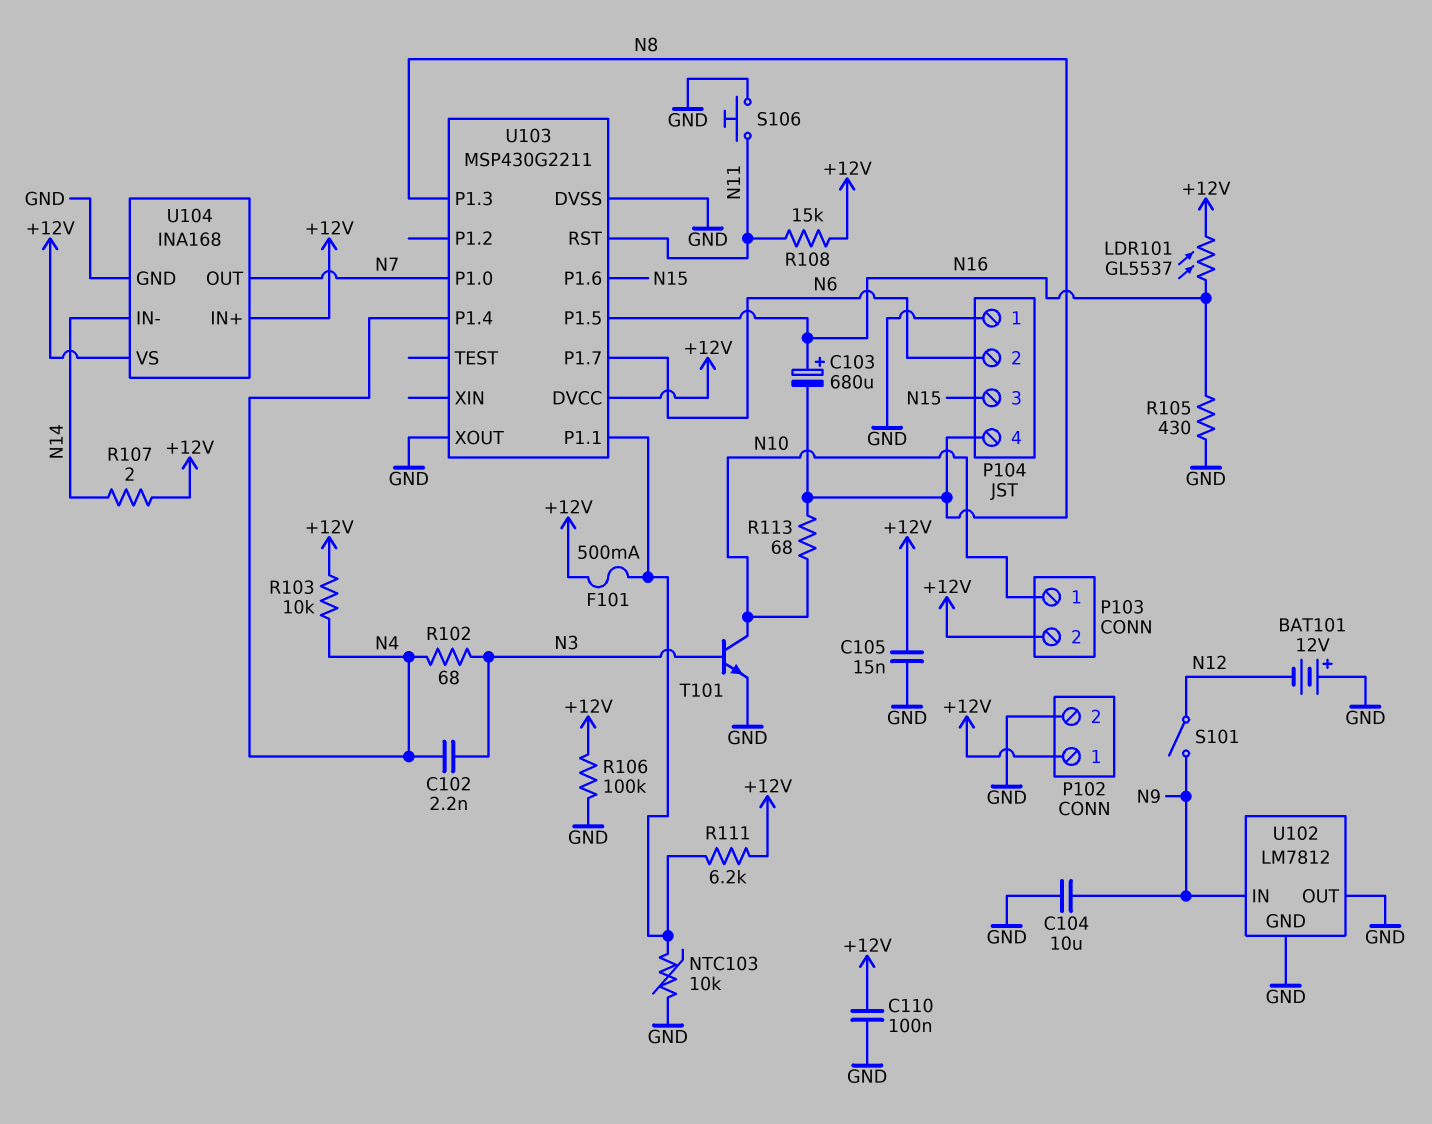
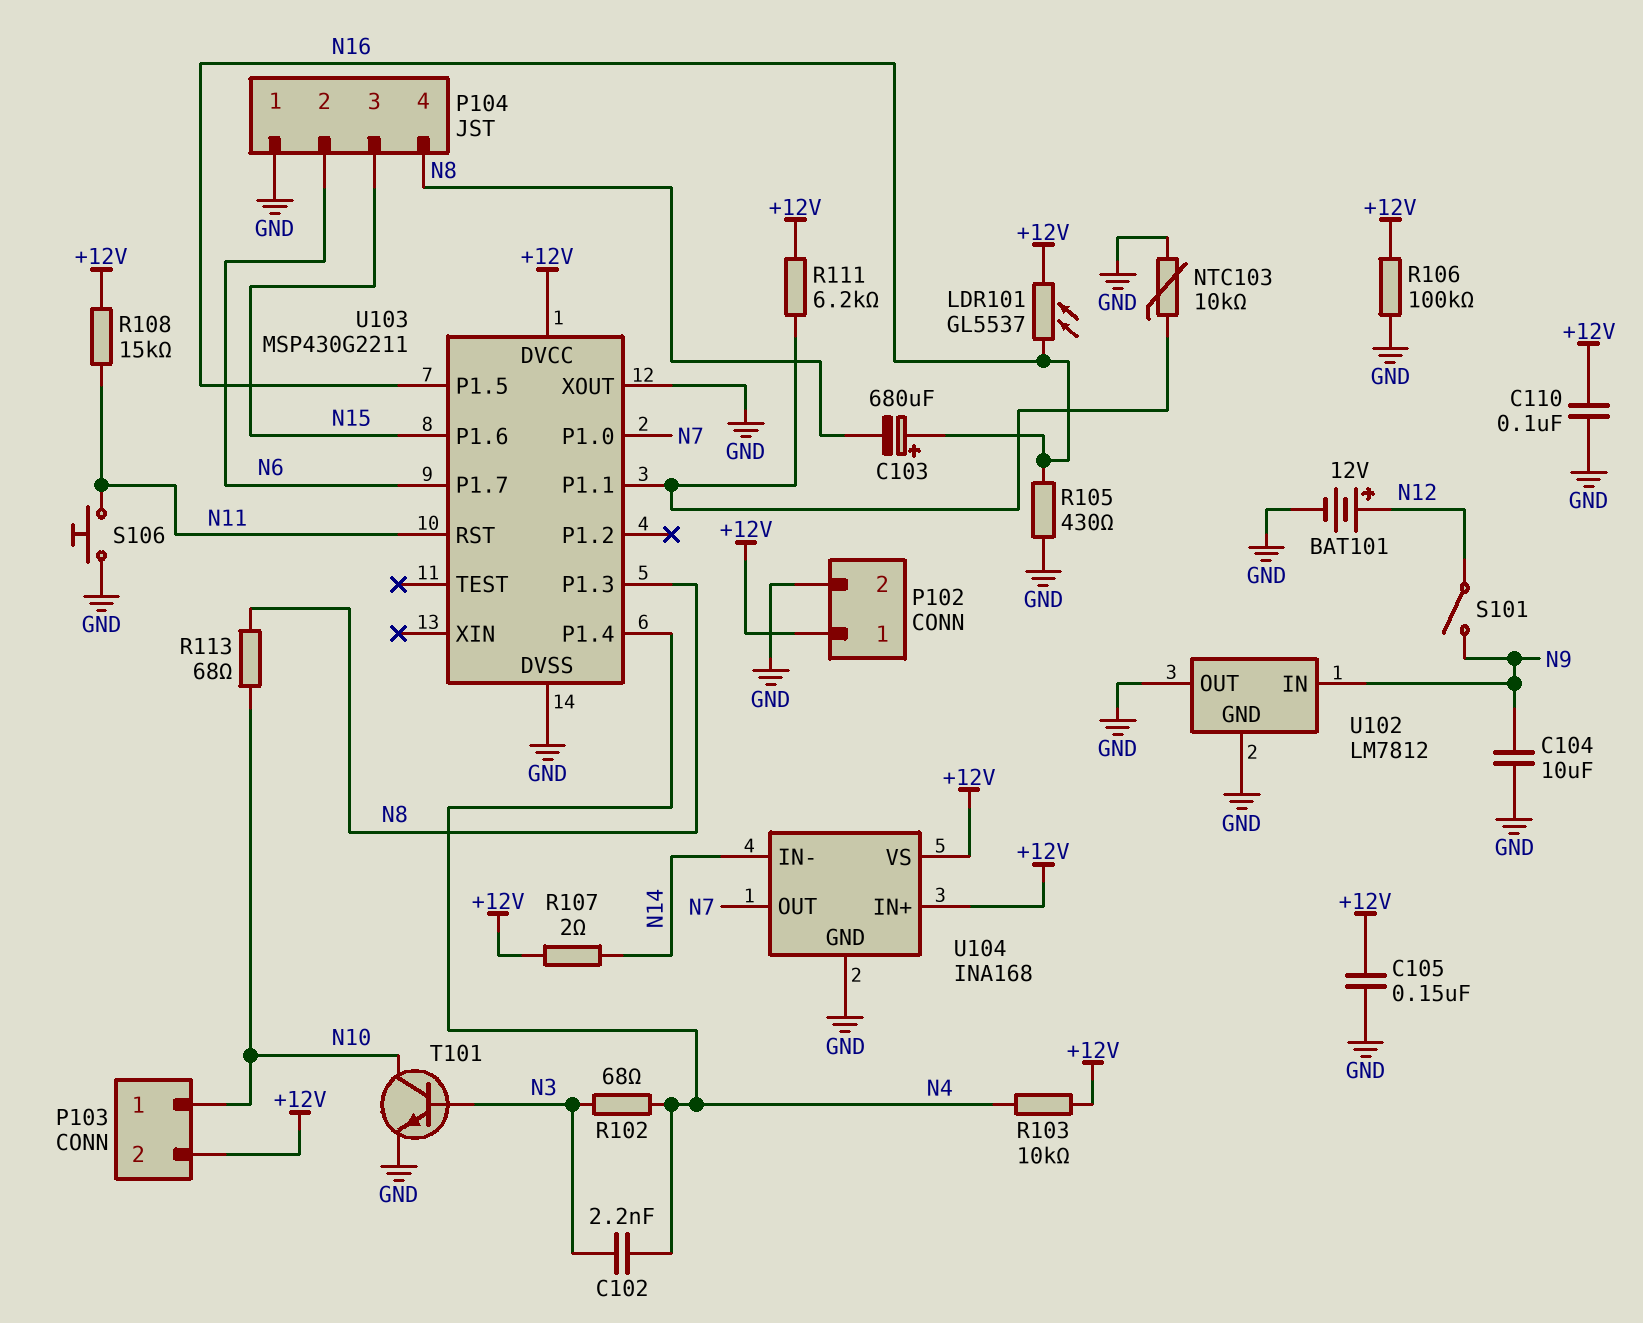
BAT101: 12V (plus GND, minus N12) -> 12V (plus N12, minus GND)
C105: 15nF (+12V, GND) -> 150nF (+12V, GND)
F101: 500mA (+12V, U103/P1.1) -> none

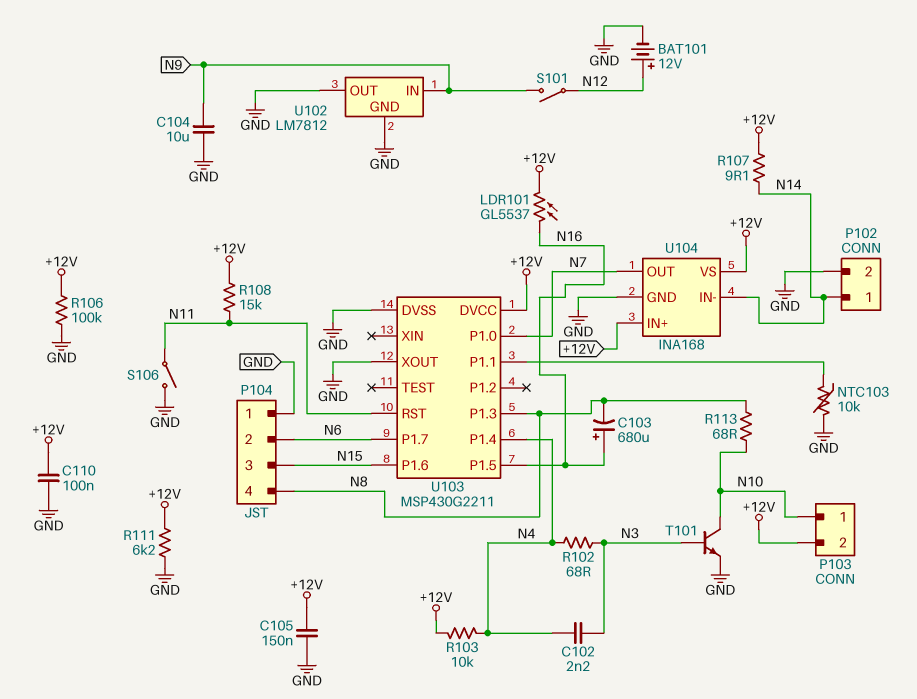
P102 pin 1: +12V -> N14
R105: 430 (GND, N16) -> none
R107: 2 (+12V, N14) -> 9.1 (+12V, N14)
R111: 6.2k (+12V, U103/P1.1) -> 6.2k (+12V, GND)
S106: button (GND, N11) -> switch (GND, N11)

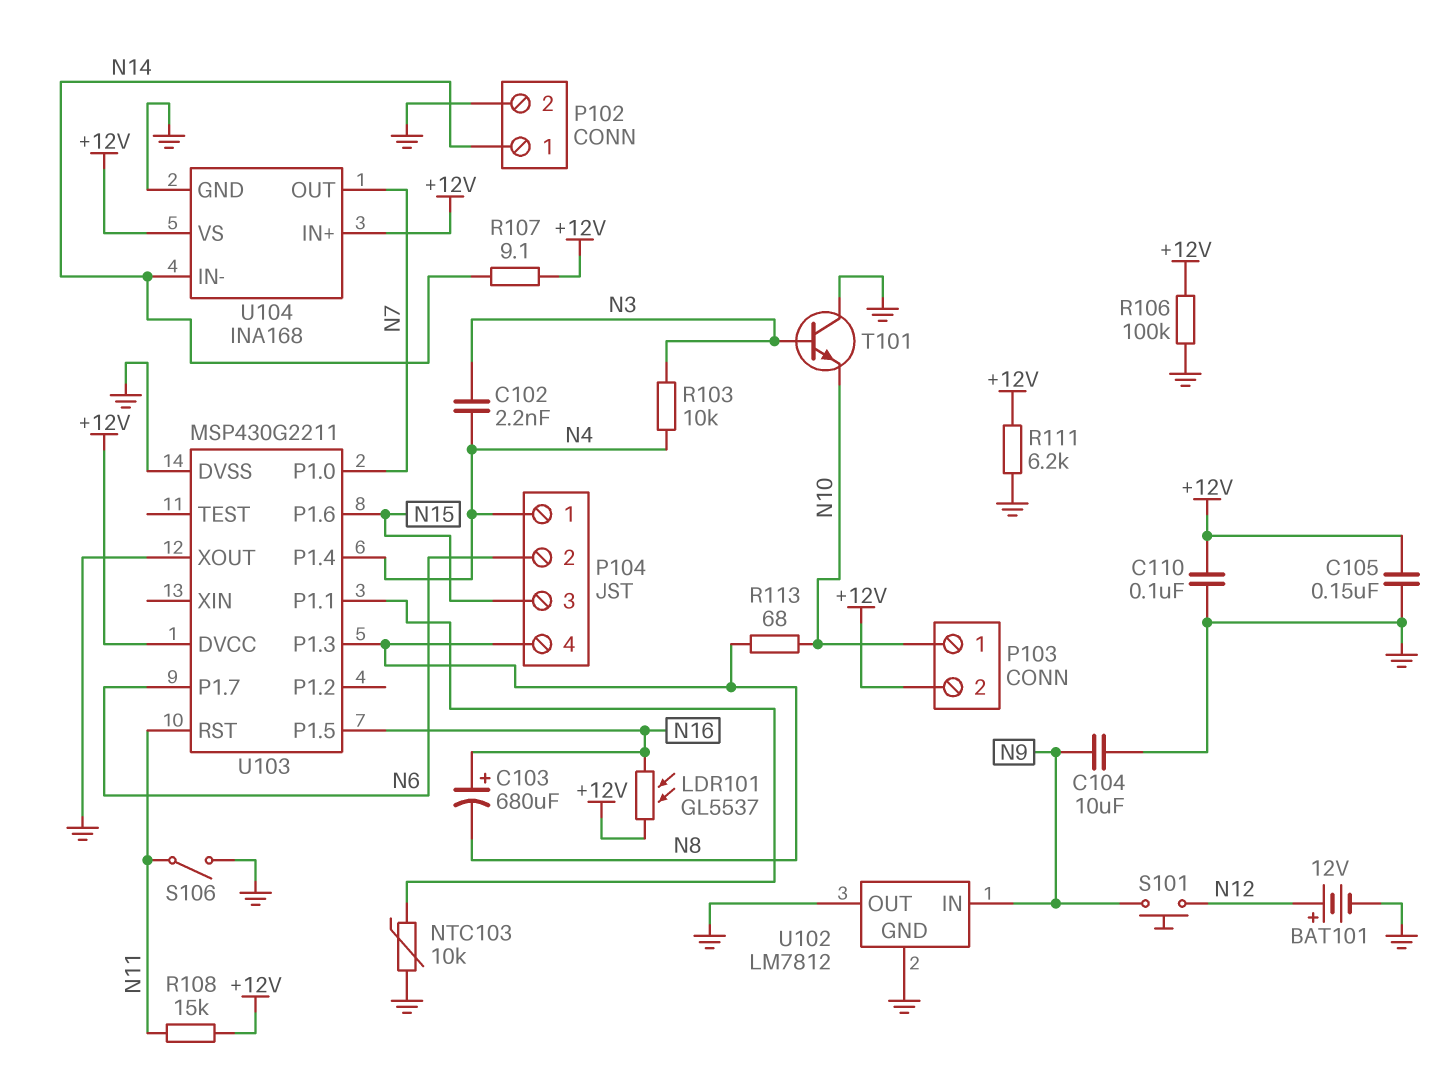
P104 pin 1: GND -> N4
R102: 68 (N3, N4) -> none
R103: 10k (+12V, N4) -> 10k (N3, N4)
S101: switch (N9, N12) -> button (N9, N12)
T101: NPN (B N3, C N10, E GND) -> NPN (B N3, C GND, E N10)

